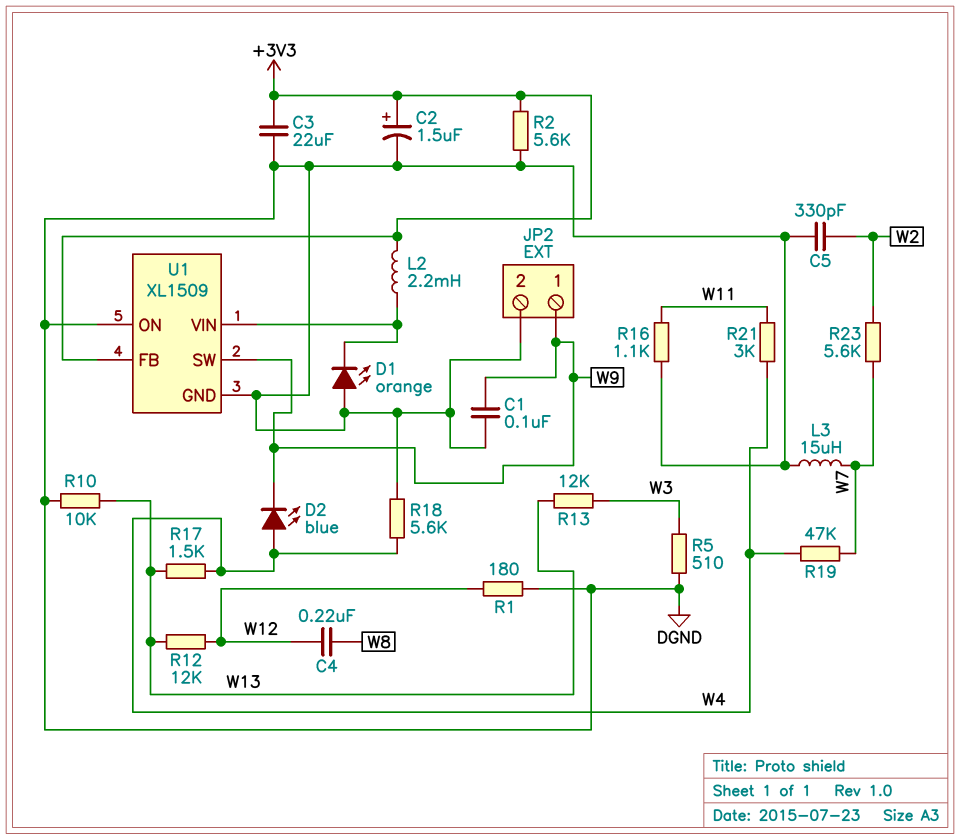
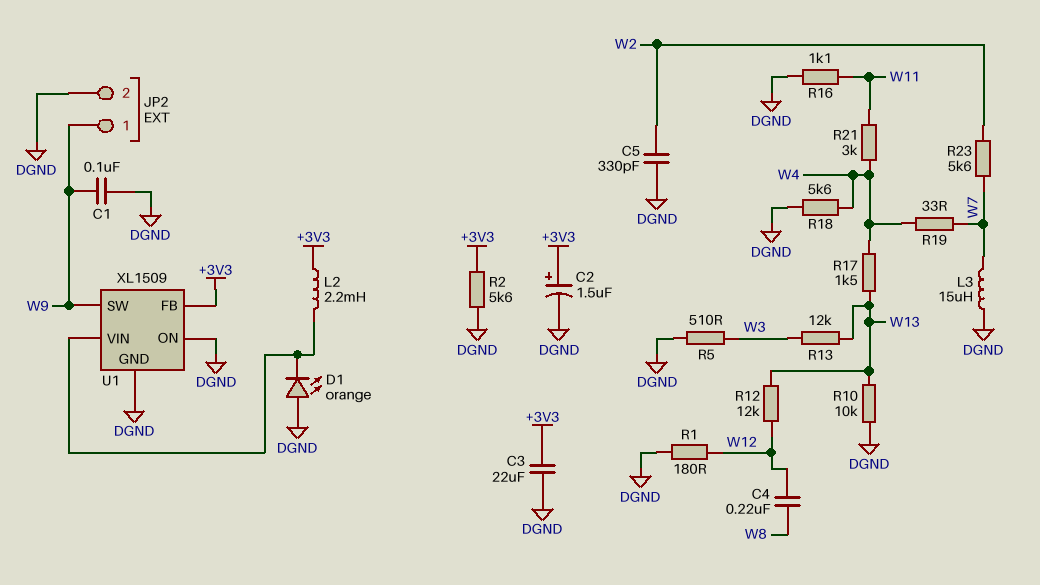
D2: LED blue (A W4, K W9) -> none
R19: 47k (W4, W7) -> 33 (W4, W7)

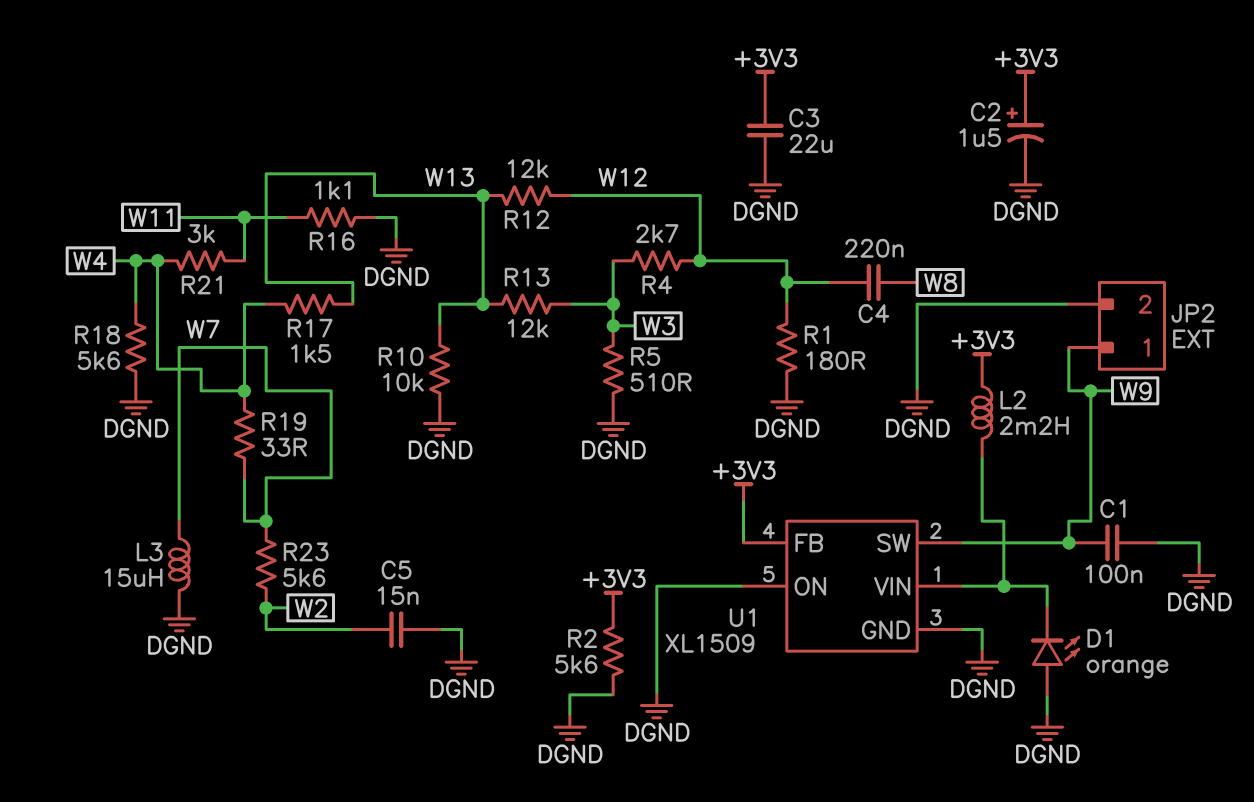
C5: 330pF (DGND, W2) -> 15nF (DGND, W2)
R4: none -> 2.7k (W3, W12)

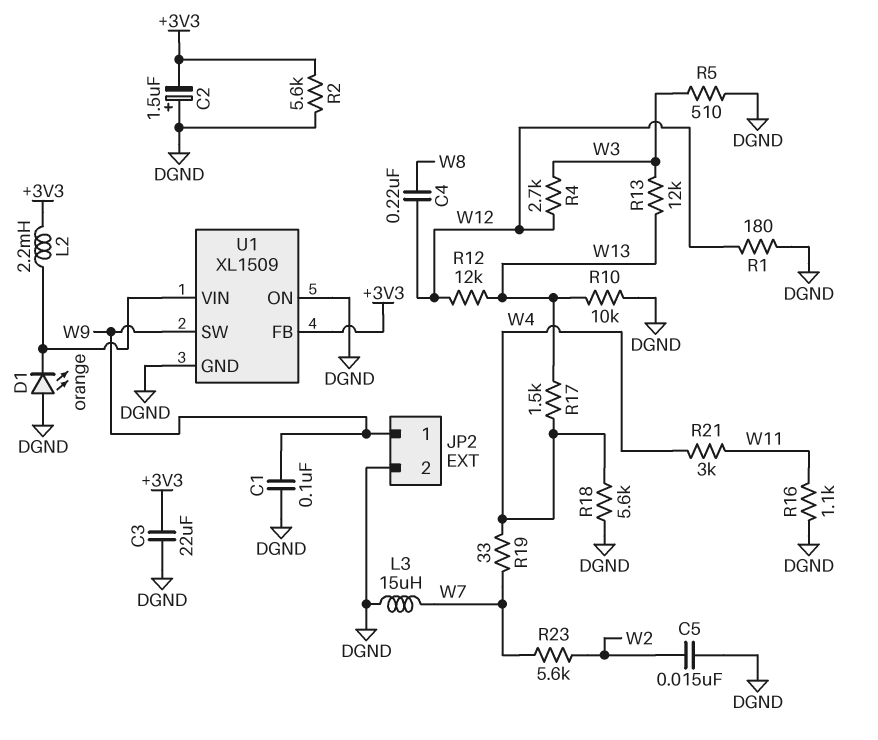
C2: 1.5uF (plus +3V3, minus DGND) -> 1.5uF (plus DGND, minus +3V3)

